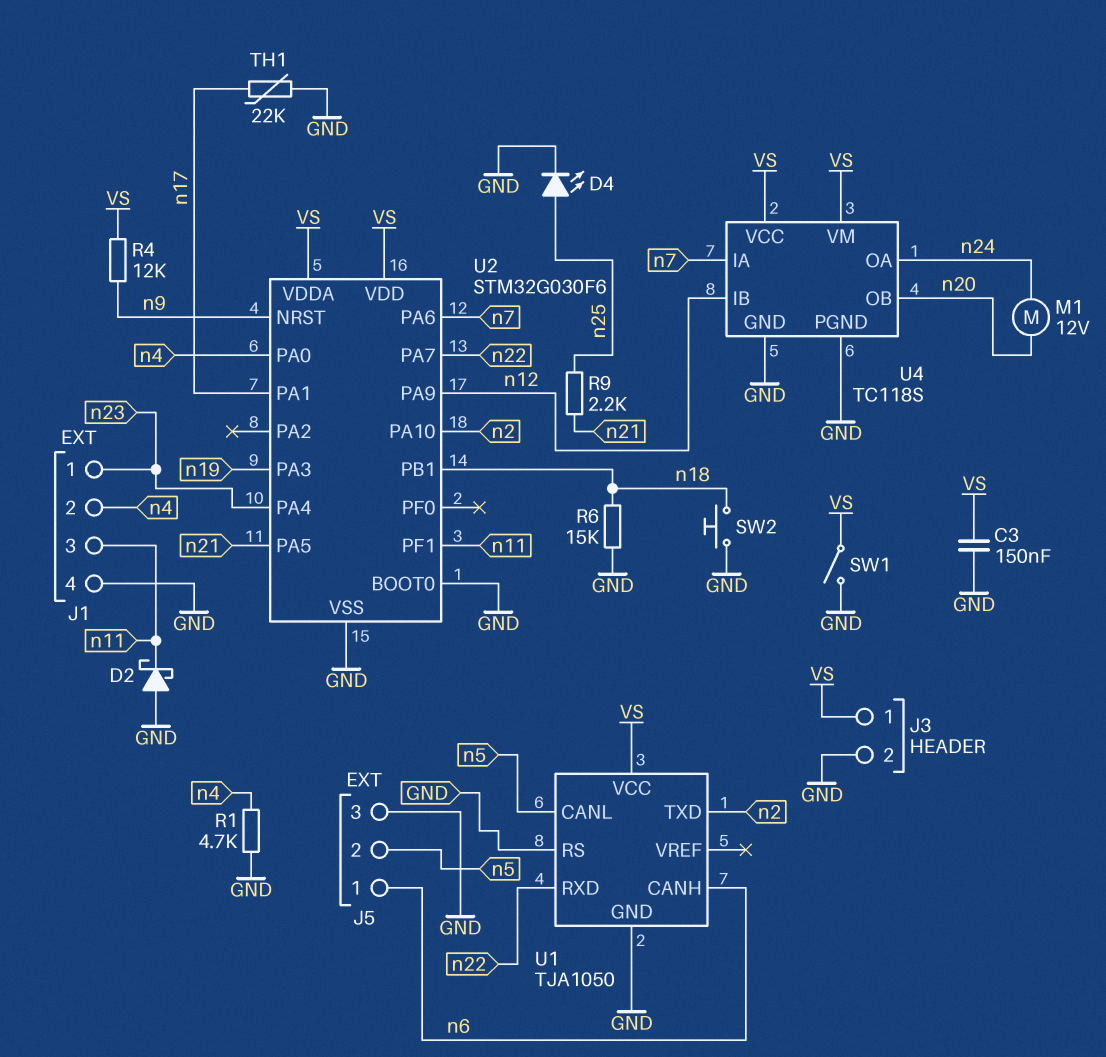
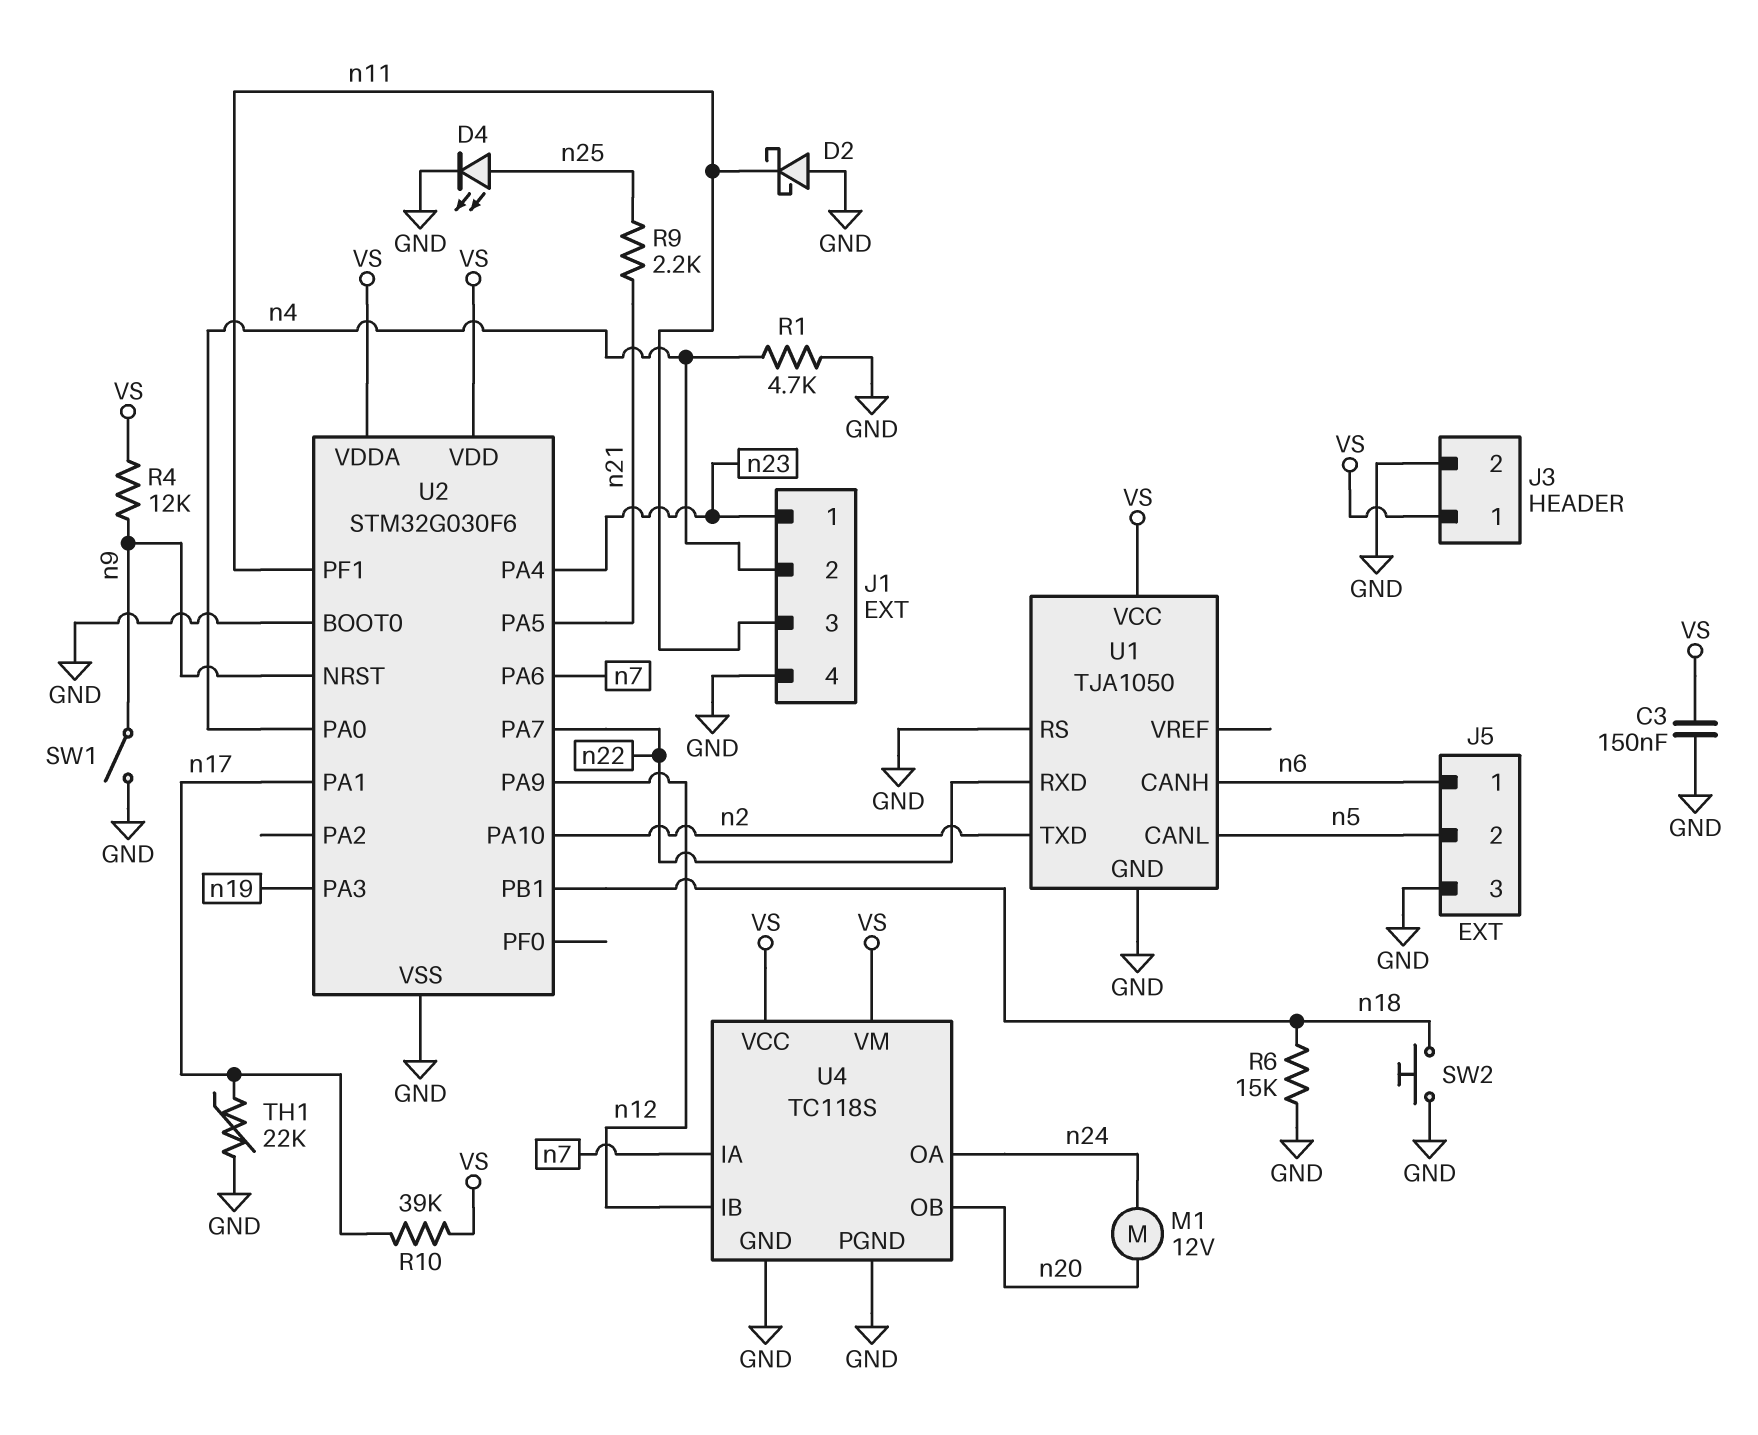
R10: none -> 39k (VS, n17)
SW1: switch (GND, VS) -> switch (GND, n9)

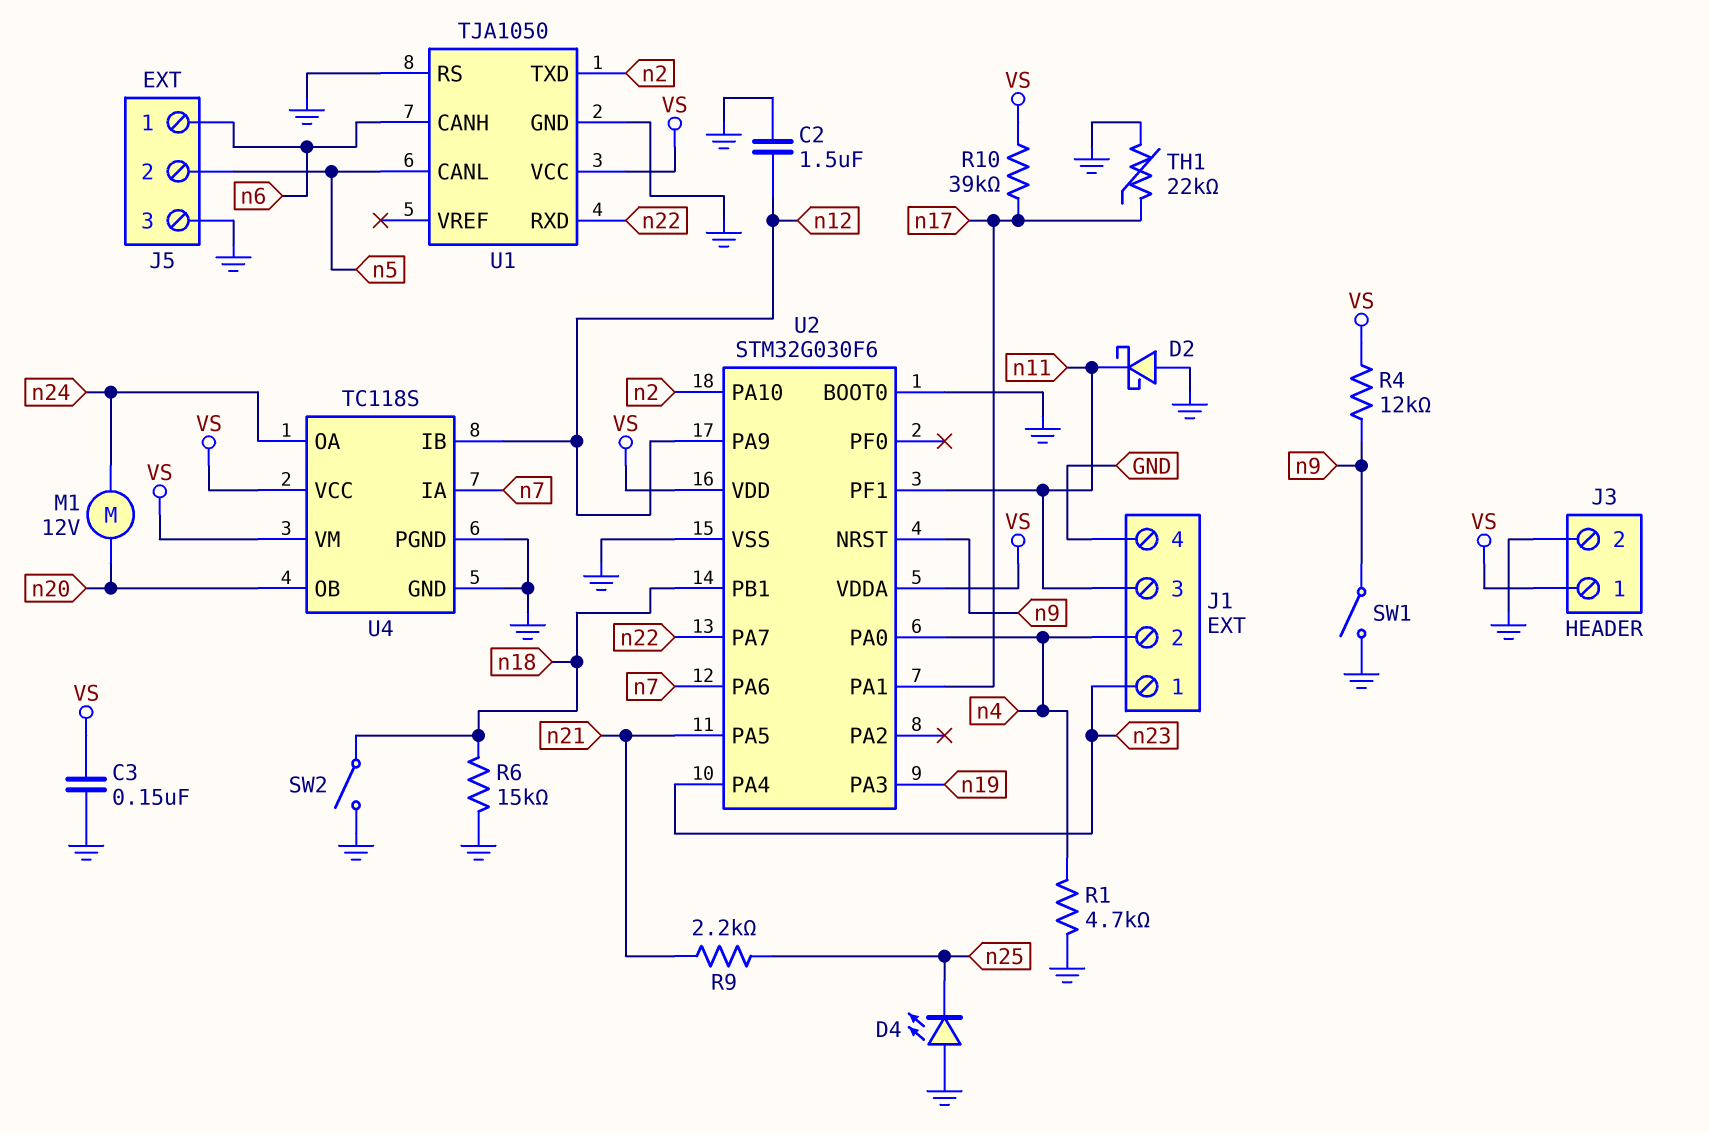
C2: none -> 1.5uF (GND, n12)
D4: LED (A n25, K GND) -> LED (A GND, K n25)
SW2: button (GND, n18) -> switch (GND, n18)

